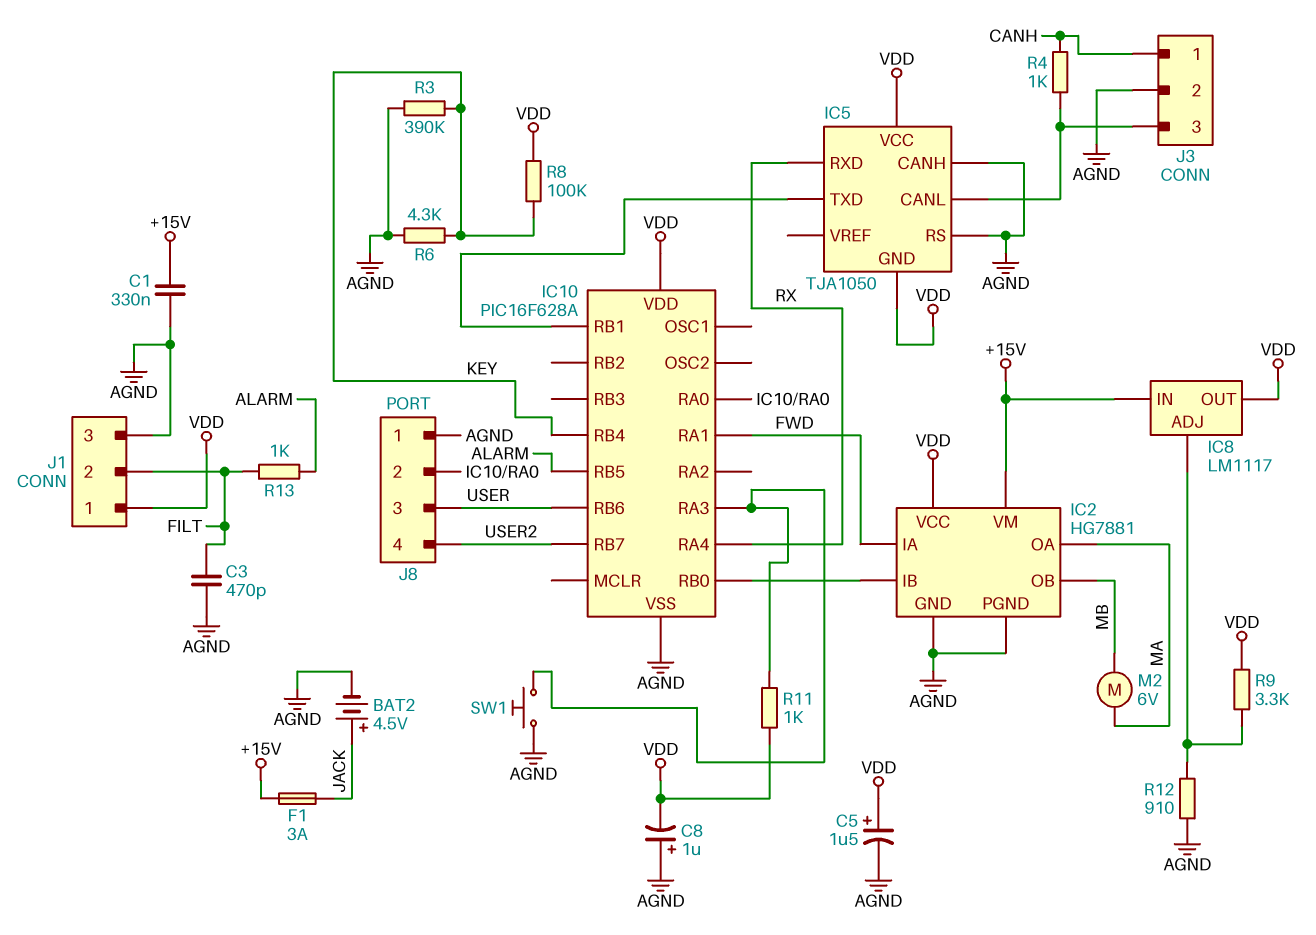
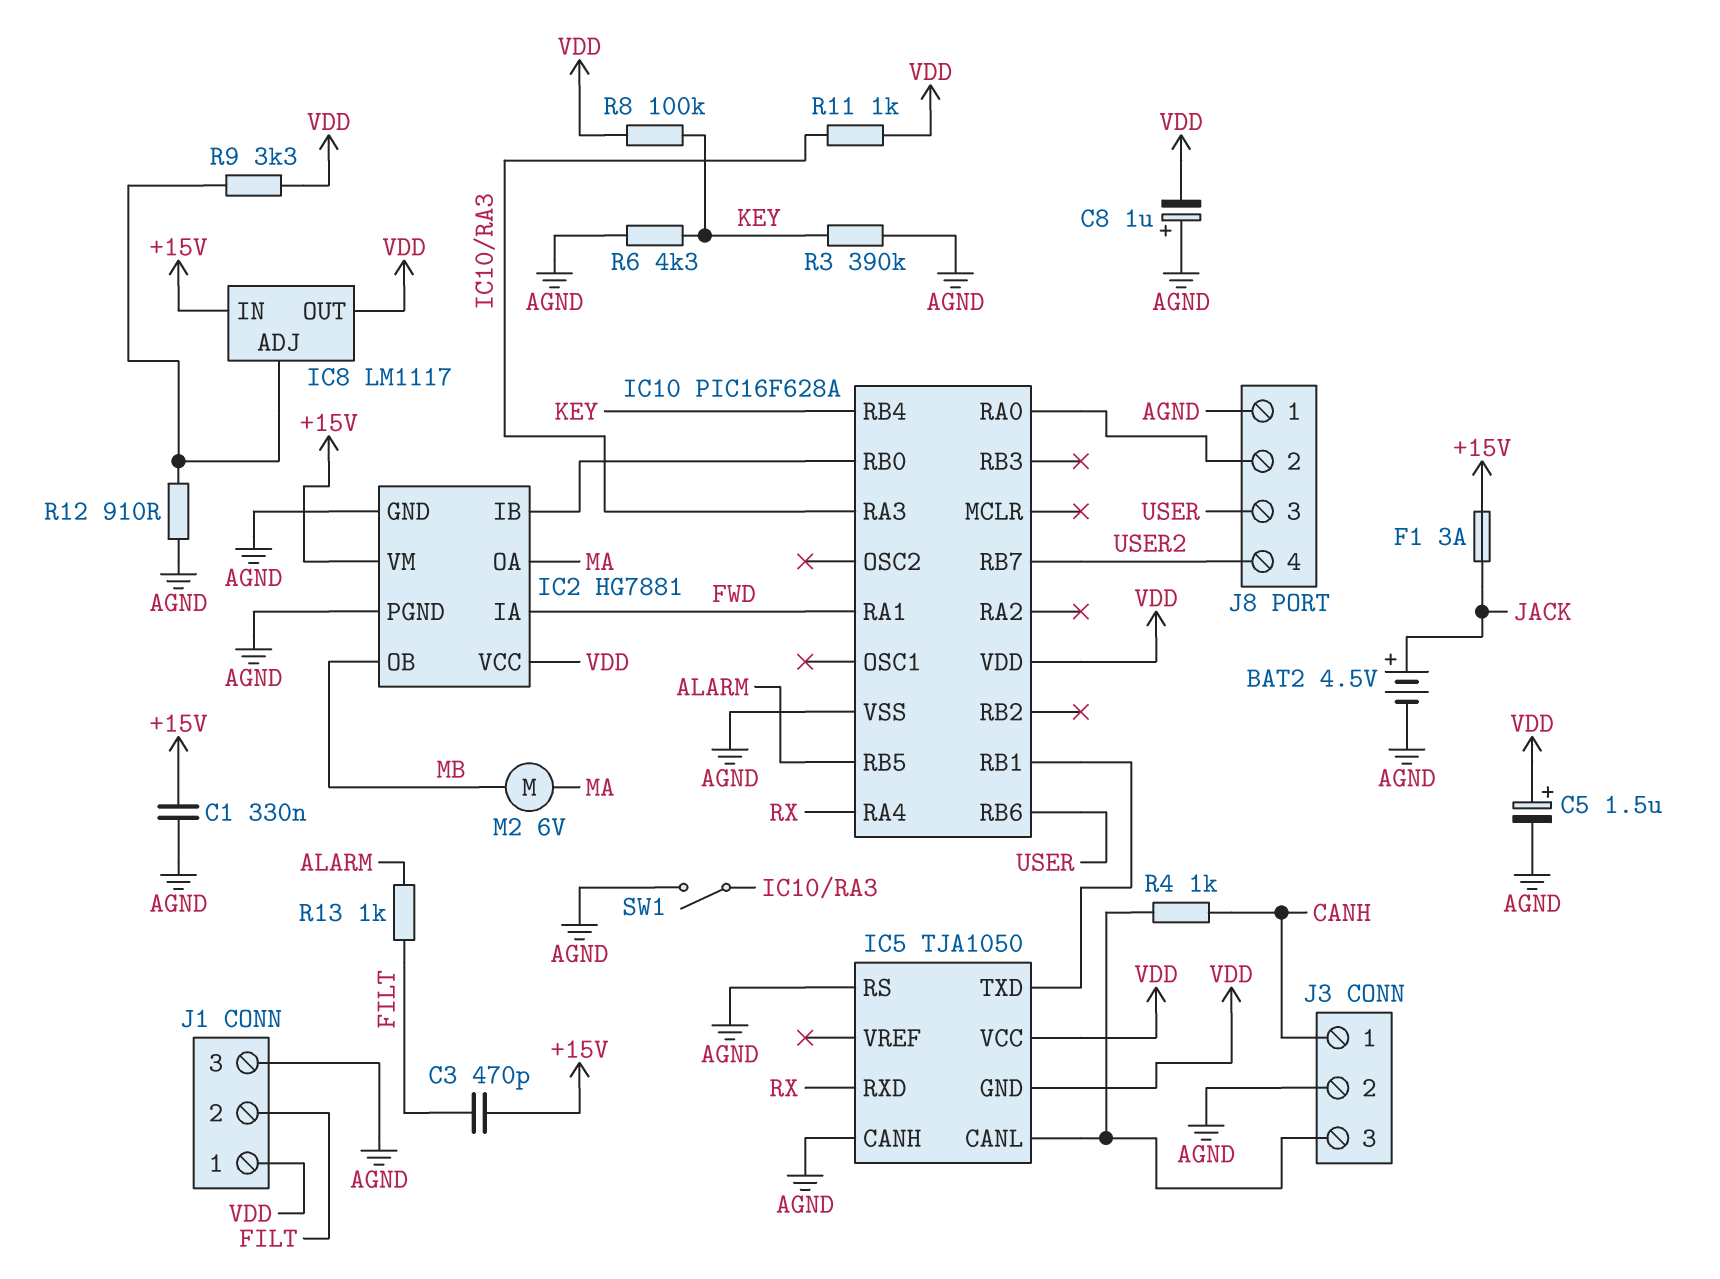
C3: 470pF (AGND, FILT) -> 470pF (+15V, FILT)
SW1: button (AGND, IC10/RA3) -> switch (AGND, IC10/RA3)

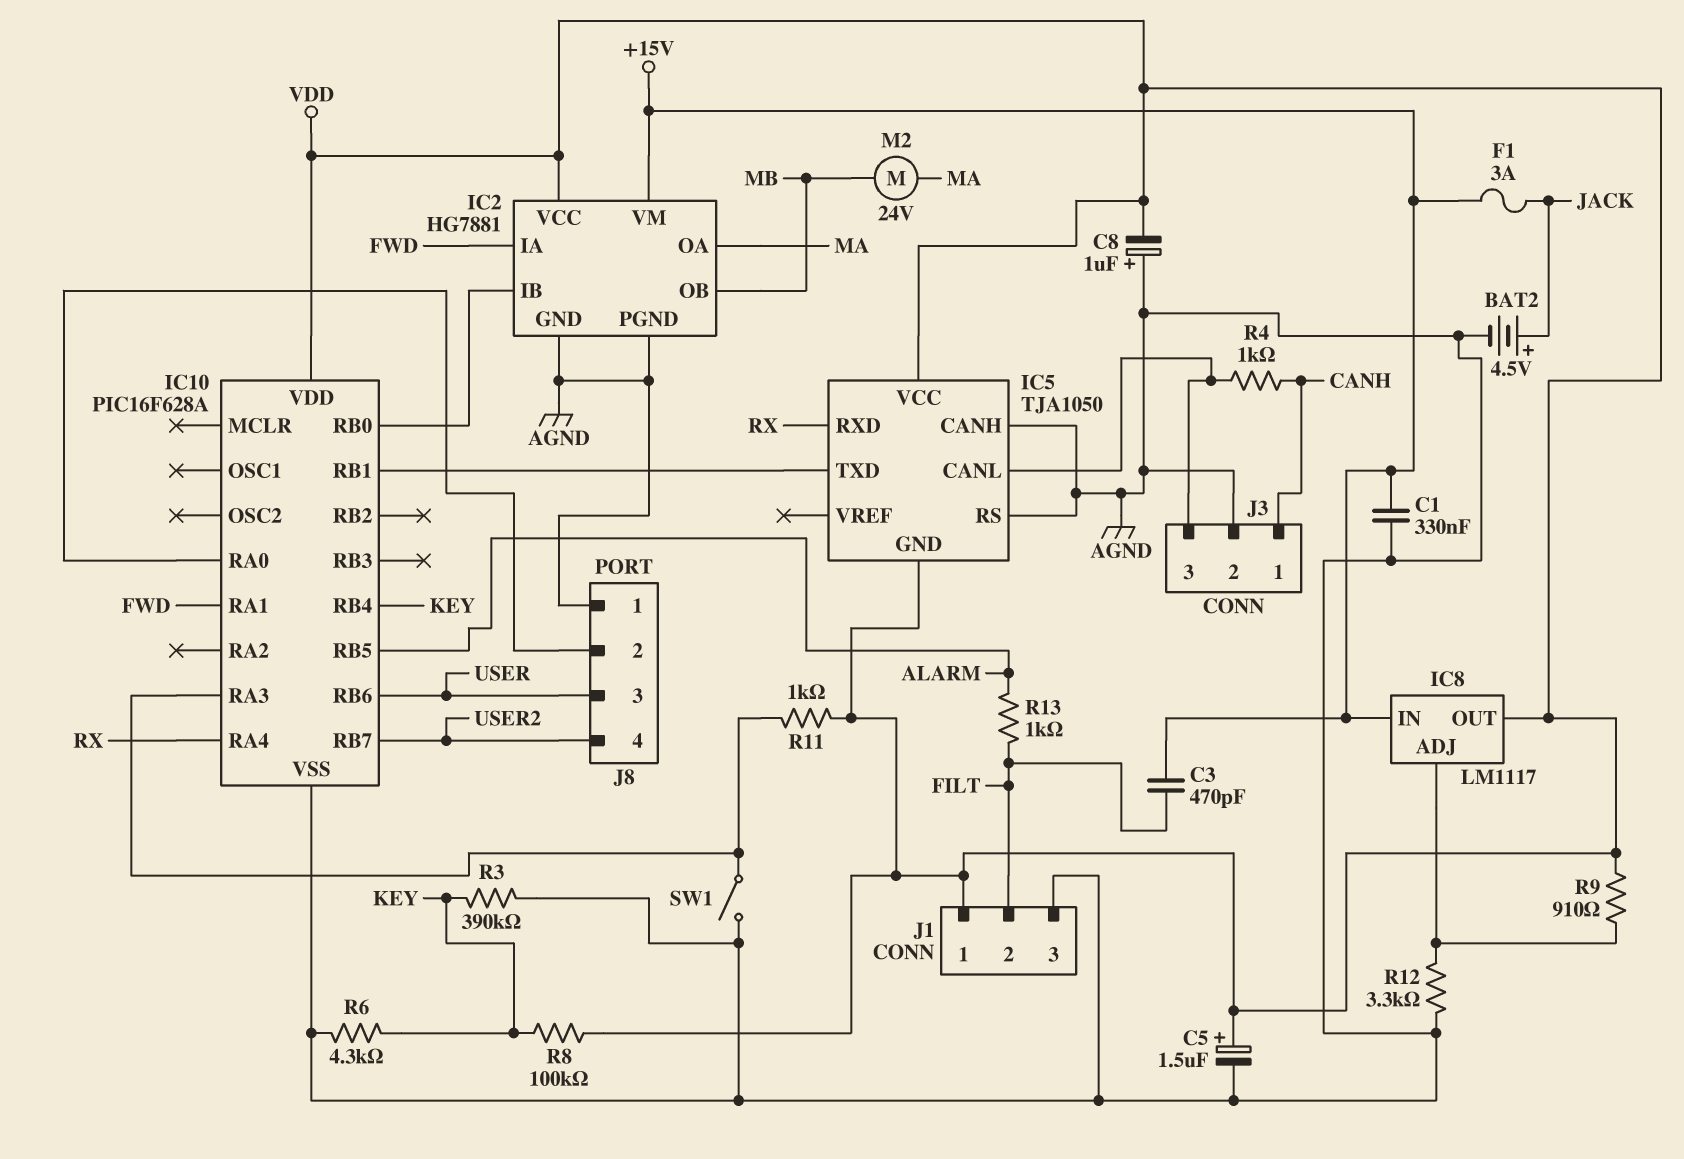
M2: motor 6V (MA, MB) -> motor 24V (MA, MB)
R9: 3.3k (IC8/ADJ, VDD) -> 910 (IC8/ADJ, VDD)
R12: 910 (AGND, IC8/ADJ) -> 3.3k (AGND, IC8/ADJ)

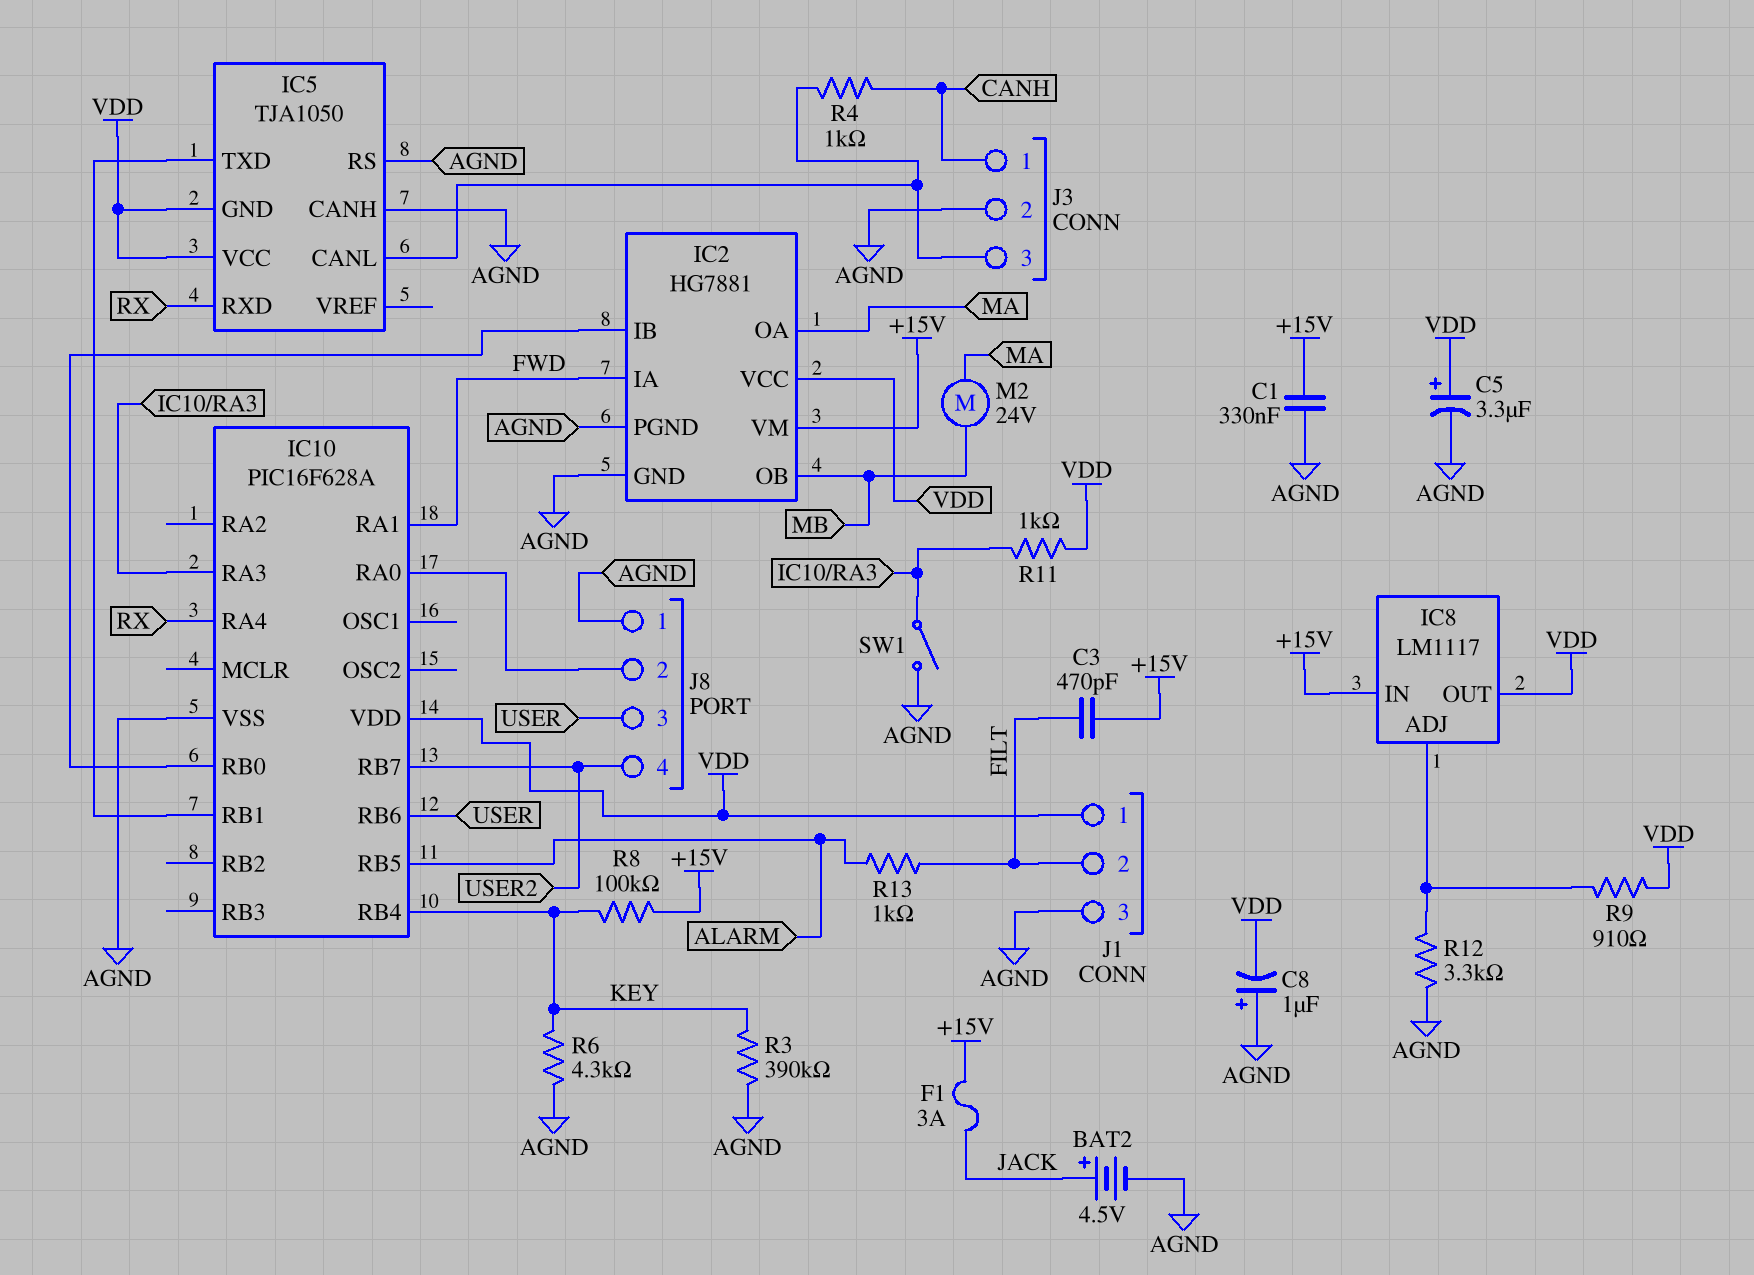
C5: 1.5uF (plus VDD, minus AGND) -> 3.3uF (plus VDD, minus AGND)
R8: 100k (KEY, VDD) -> 100k (+15V, KEY)

